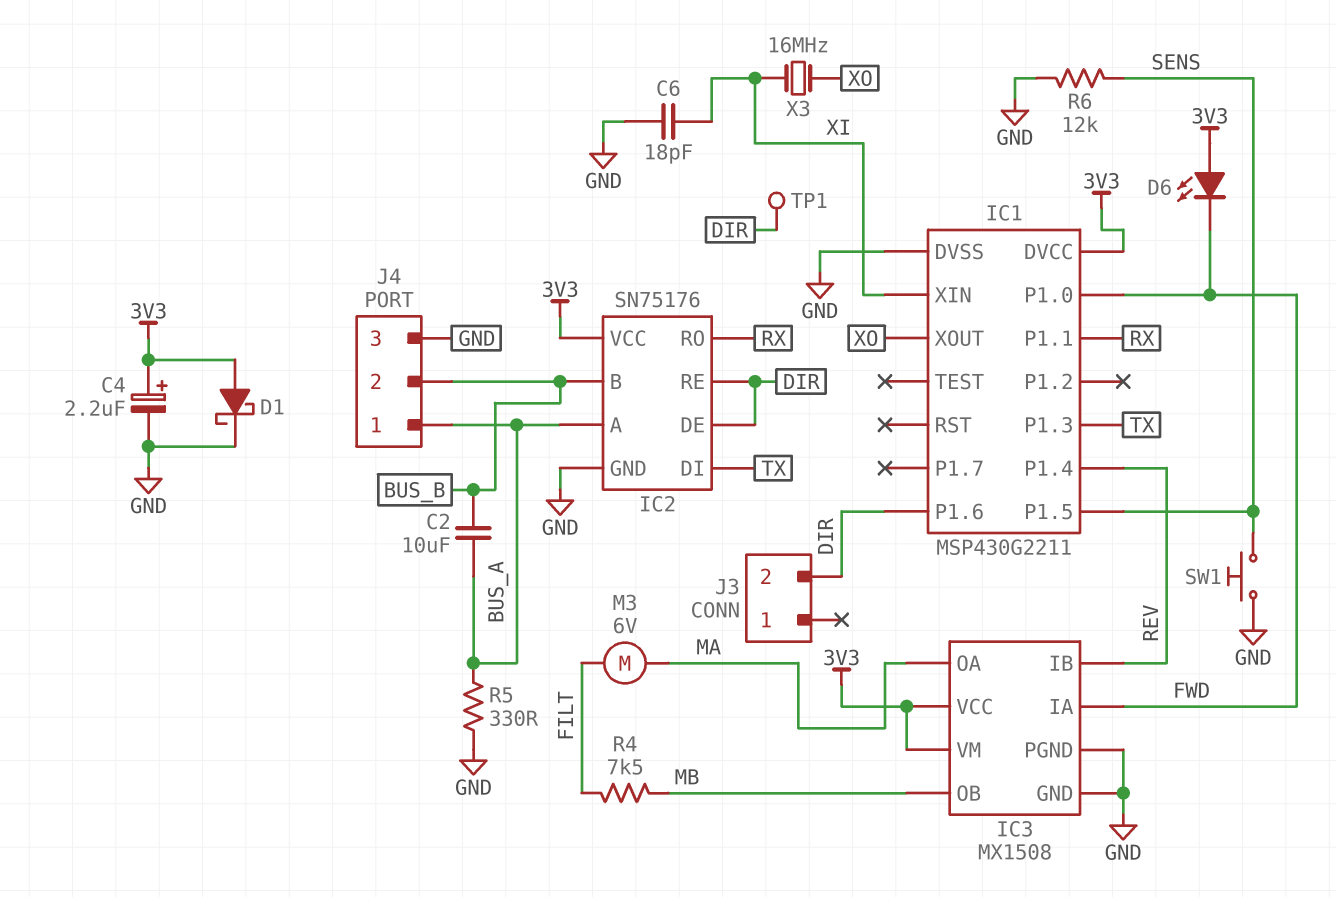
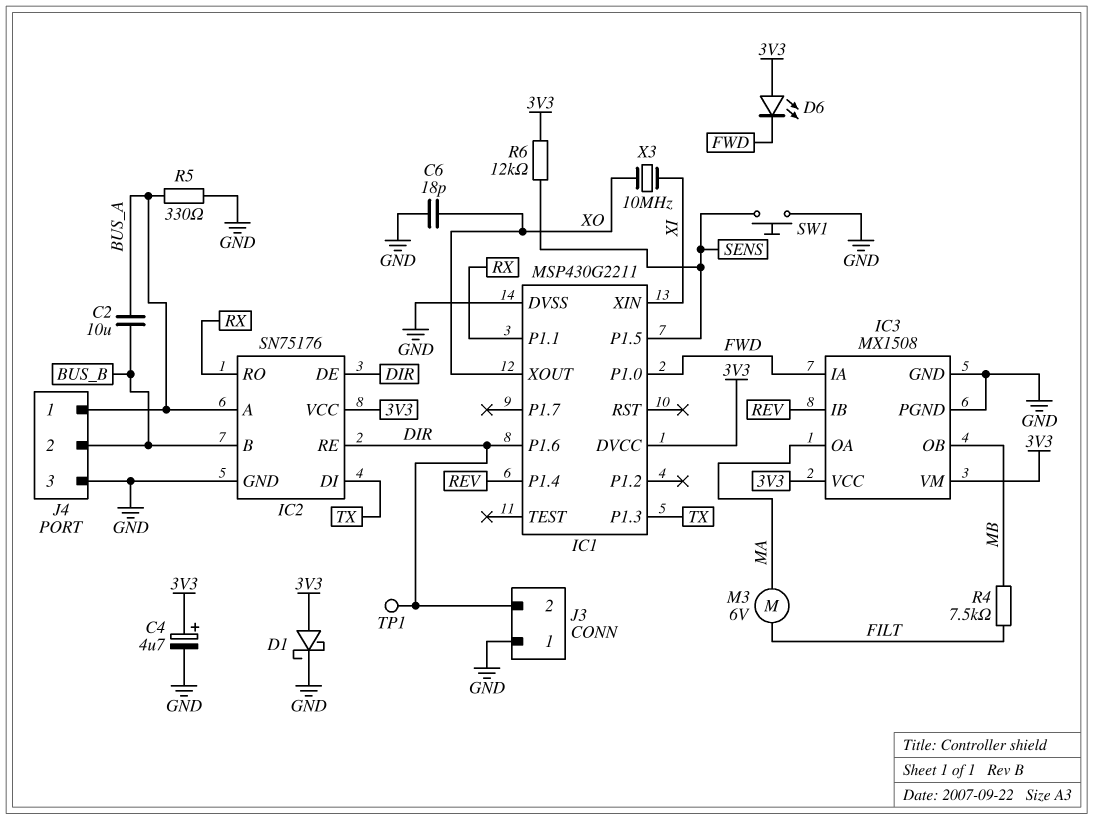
C4: 2.2uF (plus 3V3, minus GND) -> 4.7uF (plus 3V3, minus GND)
C6: 18pF (GND, XI) -> 18pF (GND, XO)
J3 pin 1: none -> GND
R6: 12k (GND, SENS) -> 12k (3V3, SENS)
X3: 16MHz (XI, XO) -> 10MHz (XI, XO)

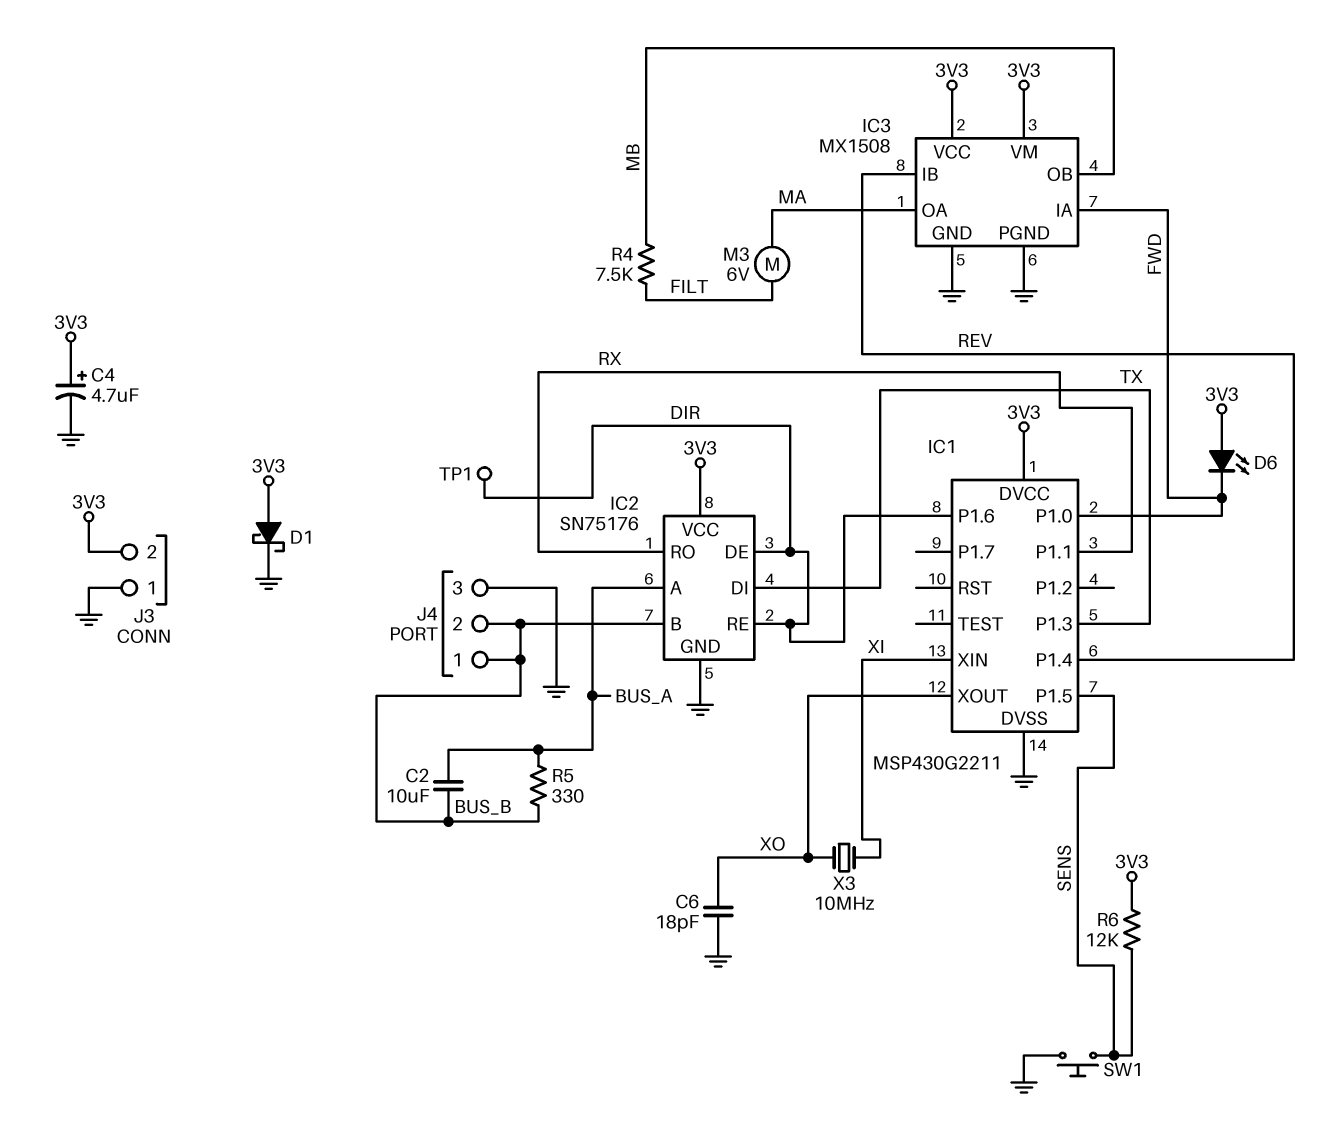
J3 pin 2: DIR -> 3V3
J4 pin 1: BUS_A -> BUS_B
R5: 330 (BUS_A, GND) -> 330 (BUS_A, BUS_B)

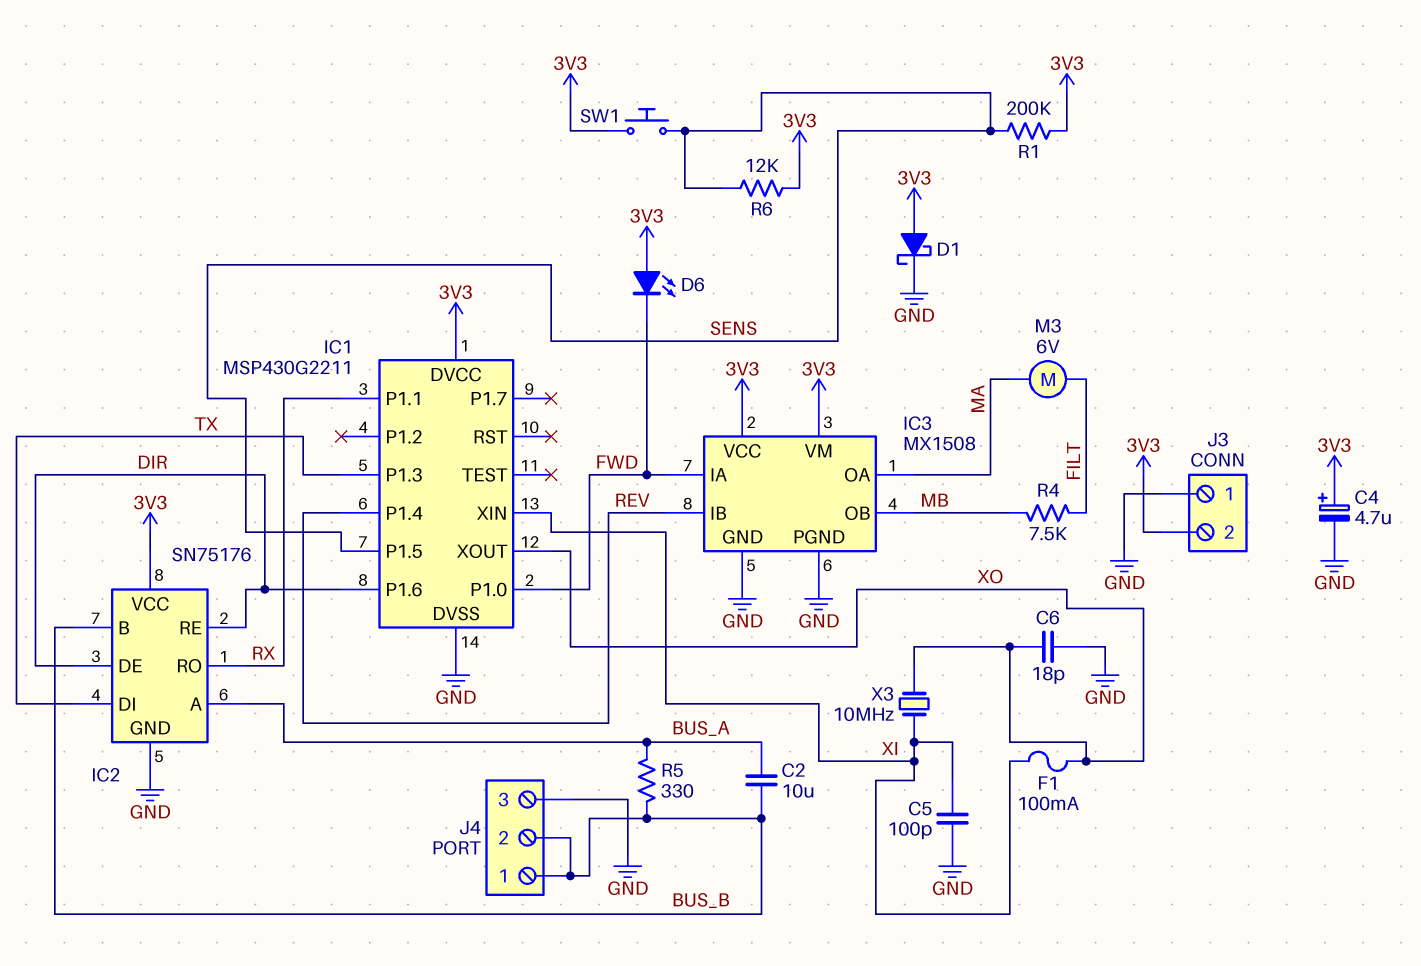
C5: none -> 100pF (GND, XI)
F1: none -> 100mA (XI, XO)
R1: none -> 200k (3V3, SENS)
SW1: button (GND, SENS) -> button (3V3, SENS)
TP1: test point (DIR) -> none

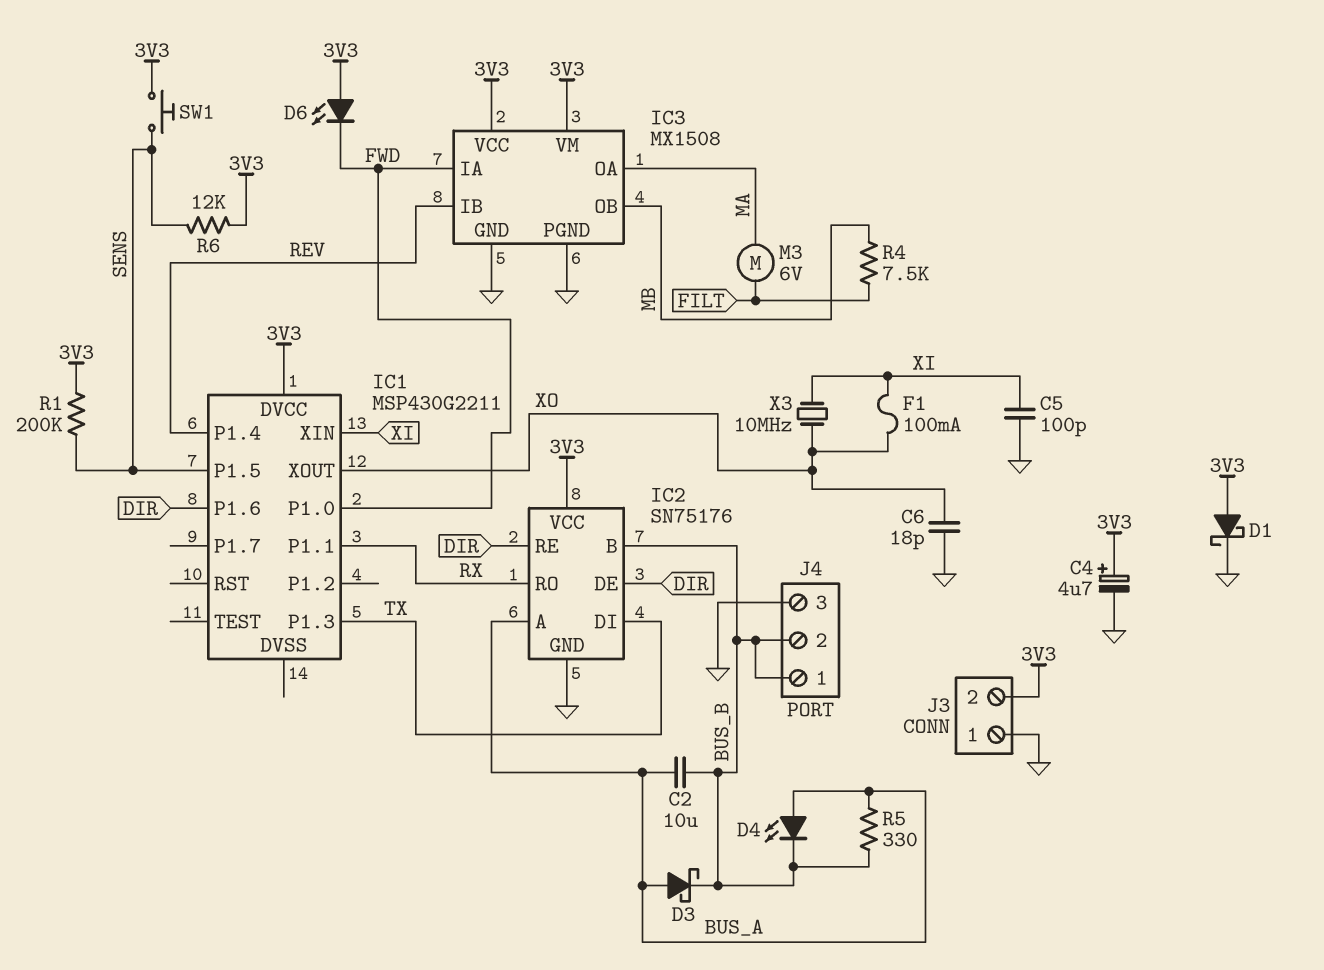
D3: none -> schottky (A BUS_A, K BUS_B)
D4: none -> LED (A BUS_A, K BUS_B)
IC1 pin DVSS: GND -> none

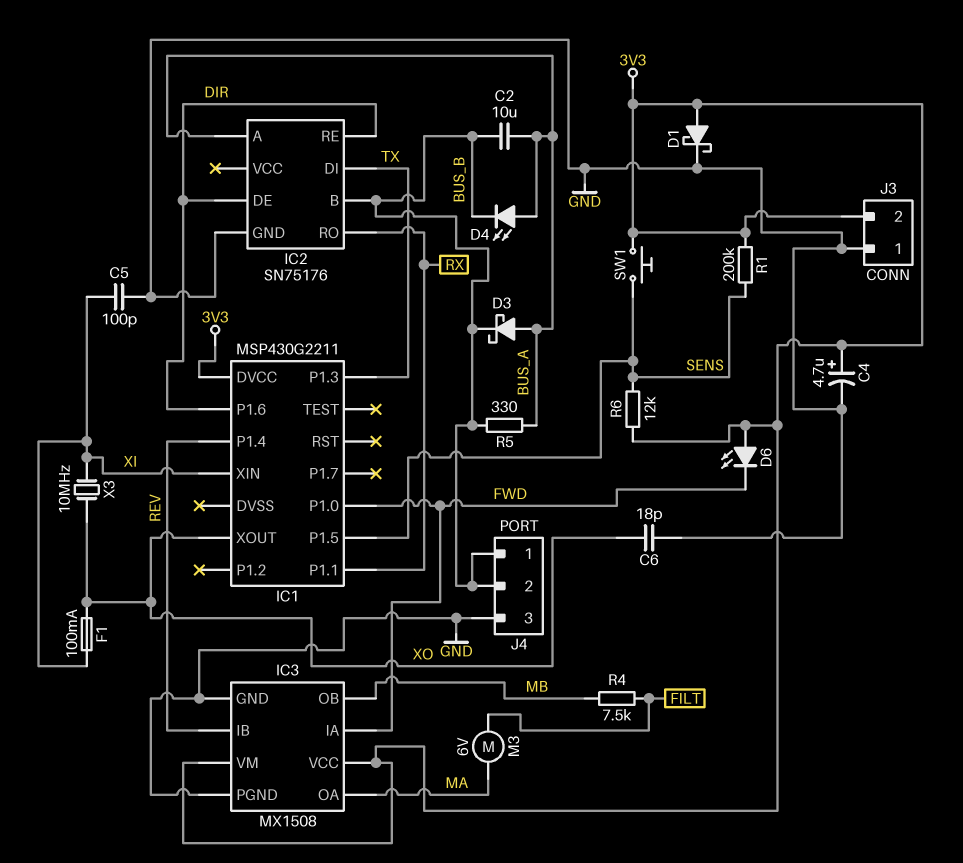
IC2 pin VCC: 3V3 -> none

